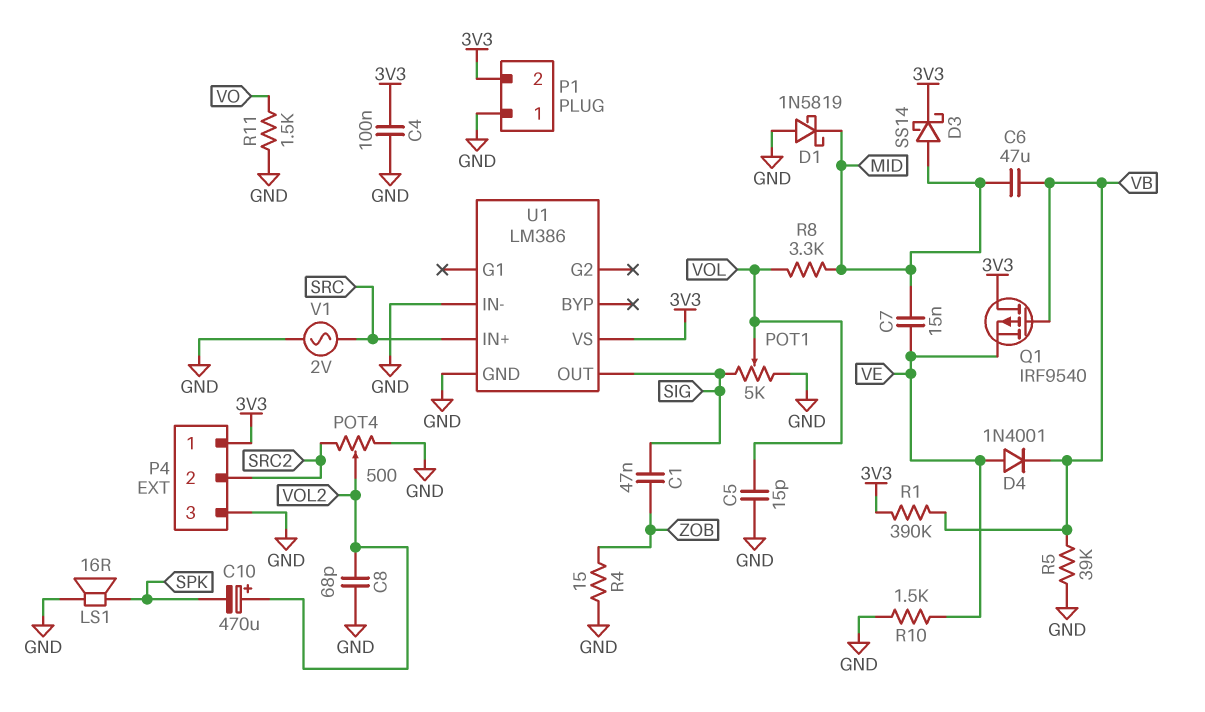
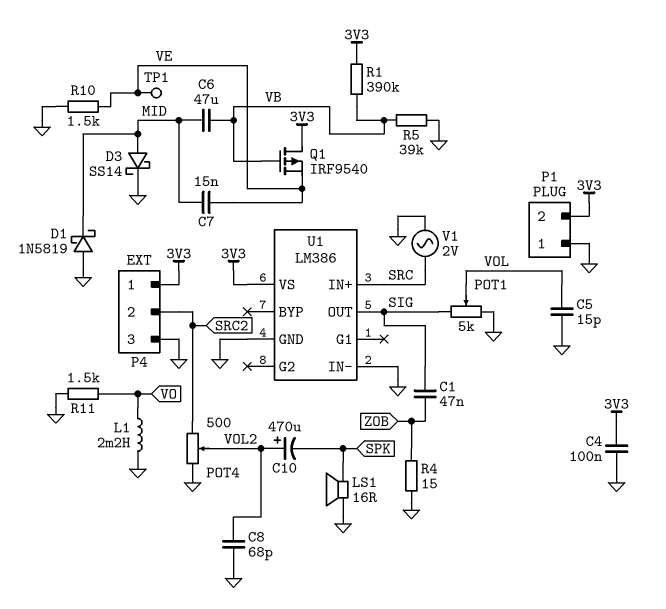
D3: schottky SS14 (A MID, K 3V3) -> schottky SS14 (A MID, K GND)
D4: diode 1N4001 (A VE, K VB) -> none
L1: none -> 2.2mH (GND, VO)
R8: 3.3k (MID, VOL) -> none
TP1: none -> test point (VE)

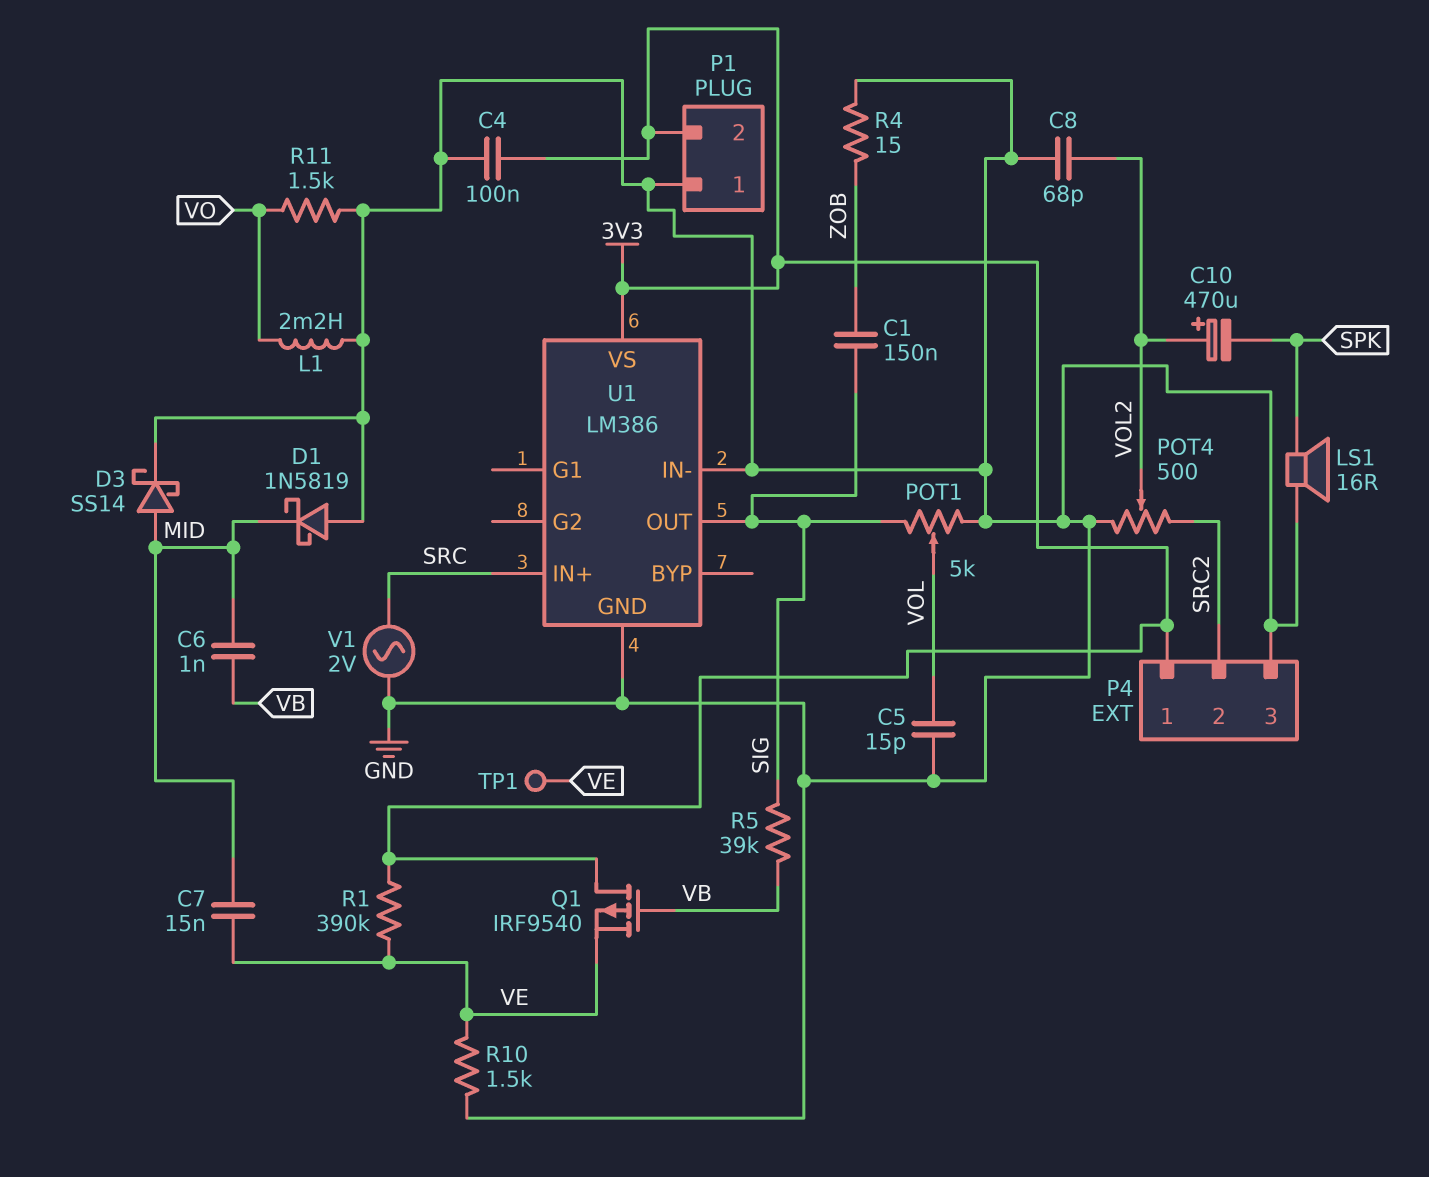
C1: 47nF (SIG, ZOB) -> 150nF (SIG, ZOB)
C6: 47uF (MID, VB) -> 1nF (MID, VB)
R1: 390k (3V3, VB) -> 390k (3V3, VE)
R5: 39k (GND, VB) -> 39k (SIG, VB)

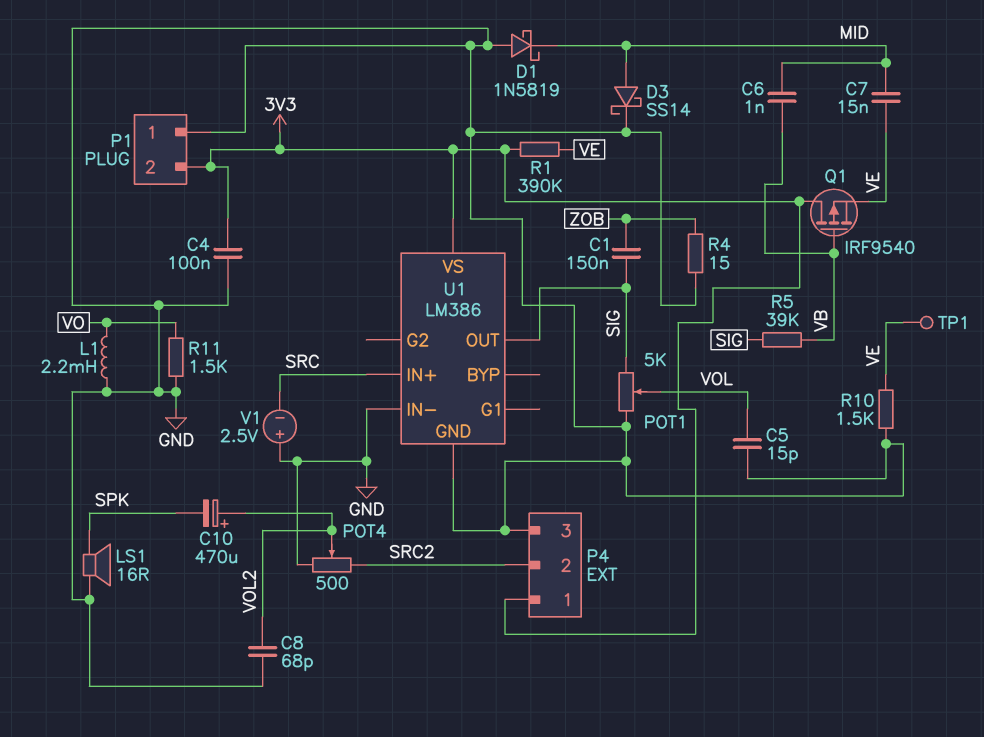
V1: AC 2V (GND, SRC) -> 2.5V (plus GND, minus SRC)

